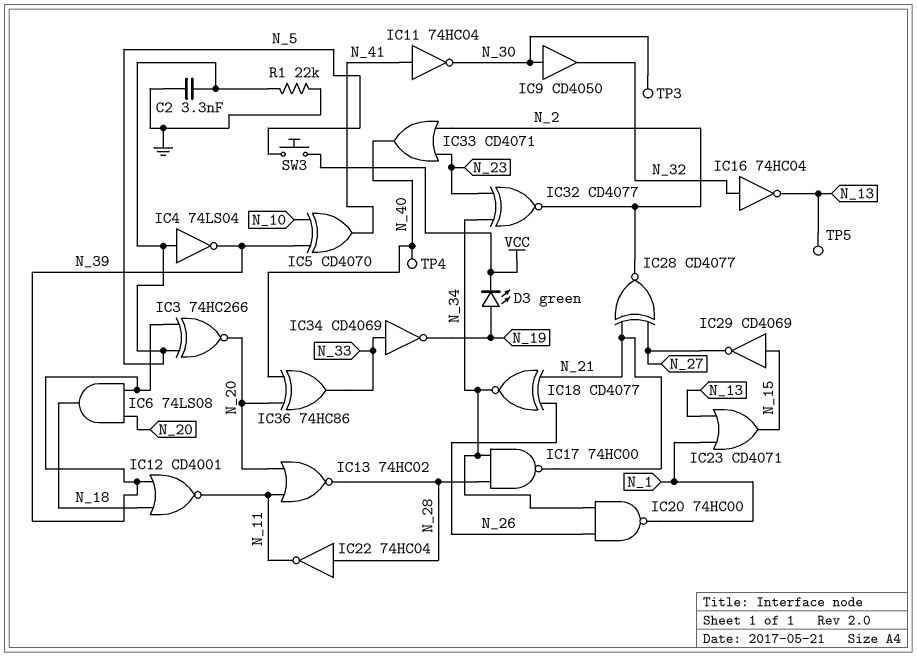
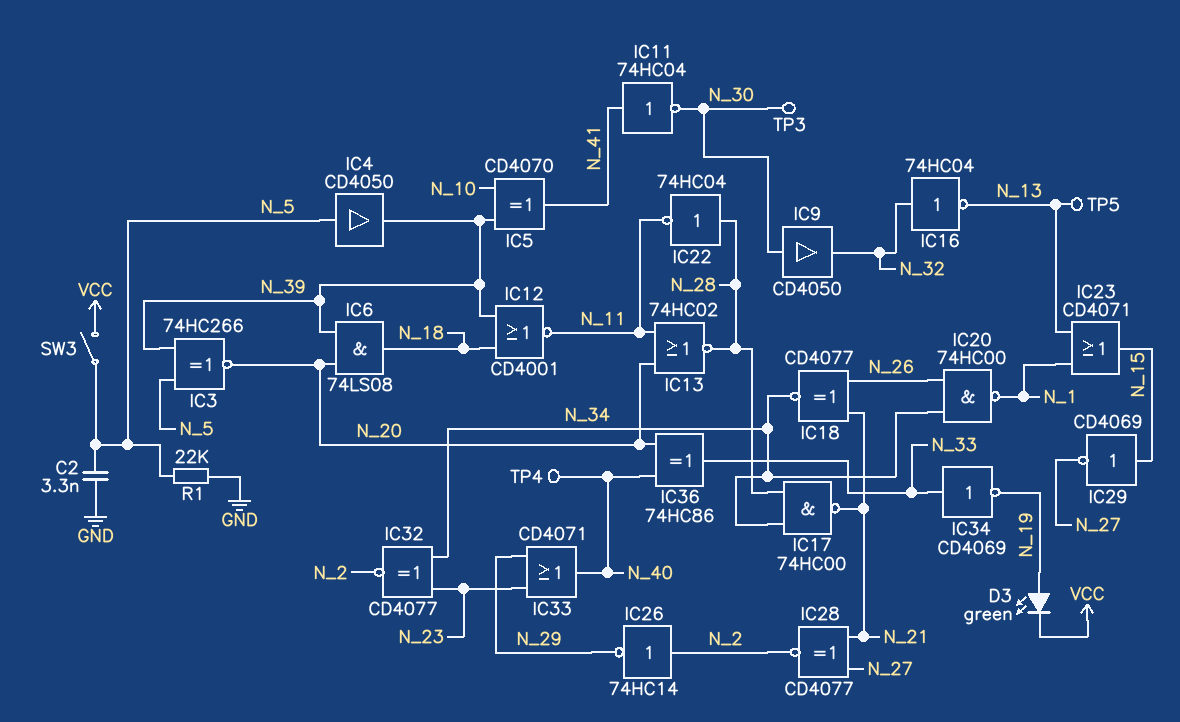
IC4: NOT 74LS04 (in N_5, out N_39) -> buffer CD4050 (in N_5, out N_39)
IC26: none -> NOT 74HC14 (in N_2, out N_29)
IC33: OR CD4071 (in N_2, in N_23, out N_40) -> OR CD4071 (in N_23, in N_29, out N_40)
SW3: button (N_5, VCC) -> switch (N_5, VCC)

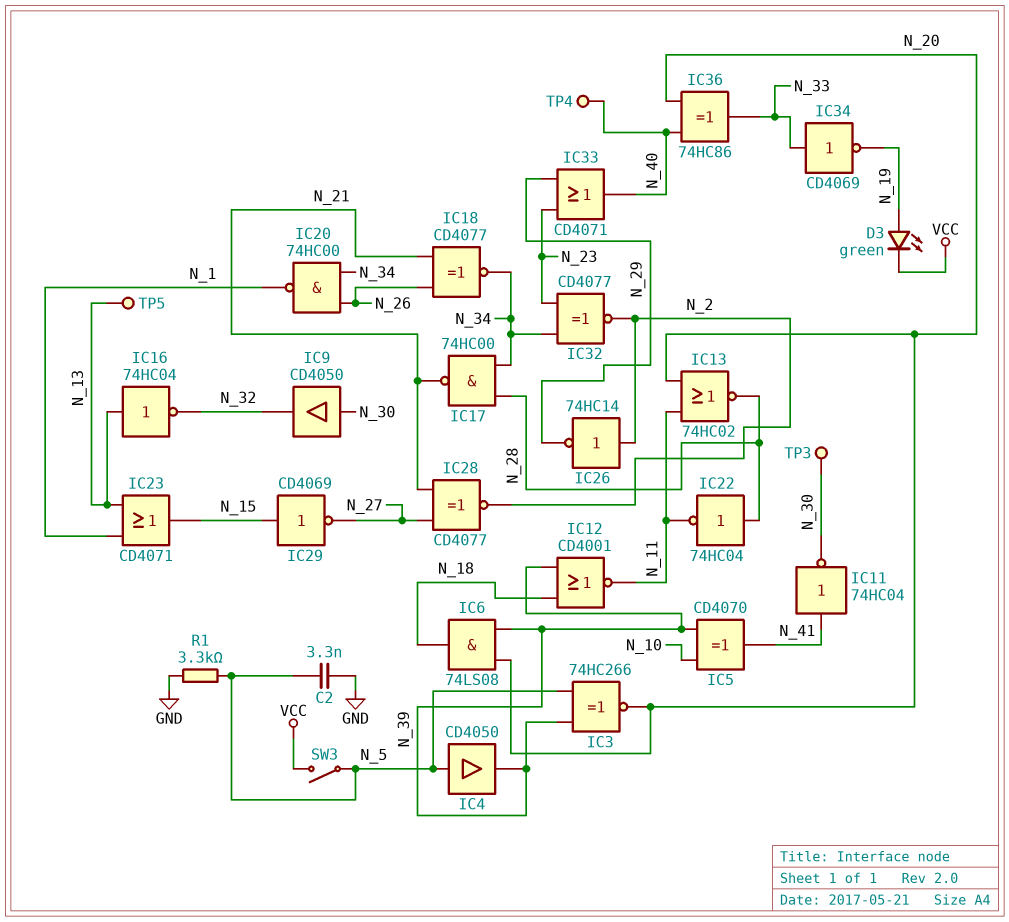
IC16: NOT 74HC04 (in N_32, out N_13) -> NOT 74HC04 (in N_13, out N_32)
R1: 22k (GND, N_5) -> 3.3k (GND, N_5)

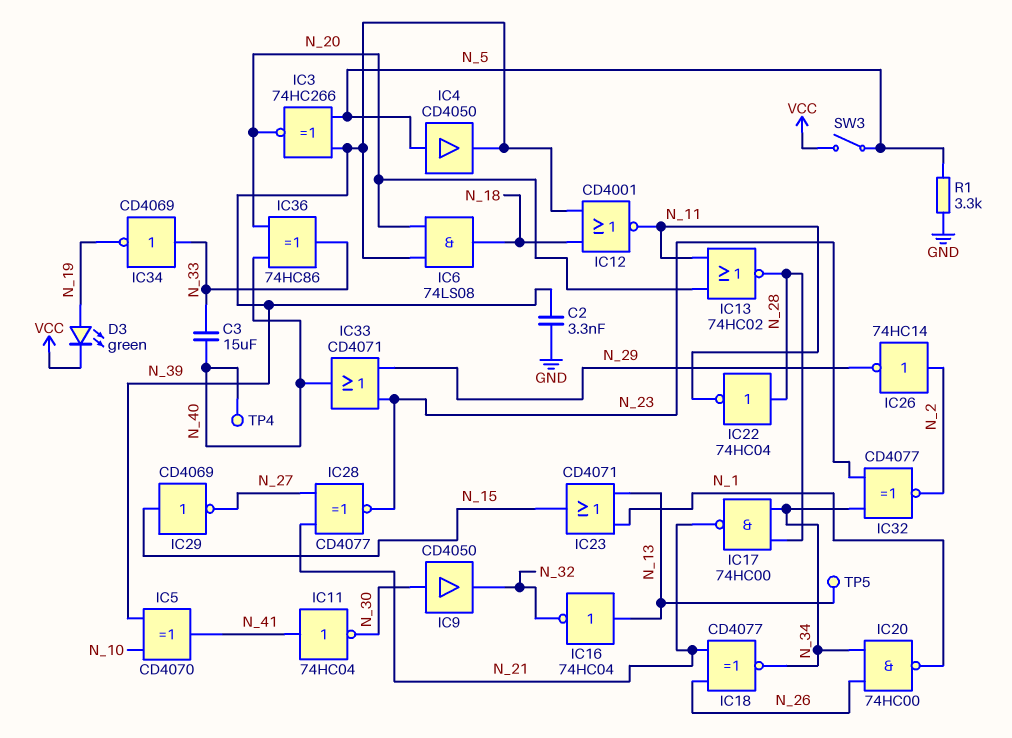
C2: 3.3nF (GND, N_5) -> 3.3nF (GND, N_39)
C3: none -> 15uF (N_33, N_40)
IC28: XNOR CD4077 (in N_21, in N_27, out N_2) -> XNOR CD4077 (in N_21, in N_27, out N_23)
TP3: test point (N_30) -> none

